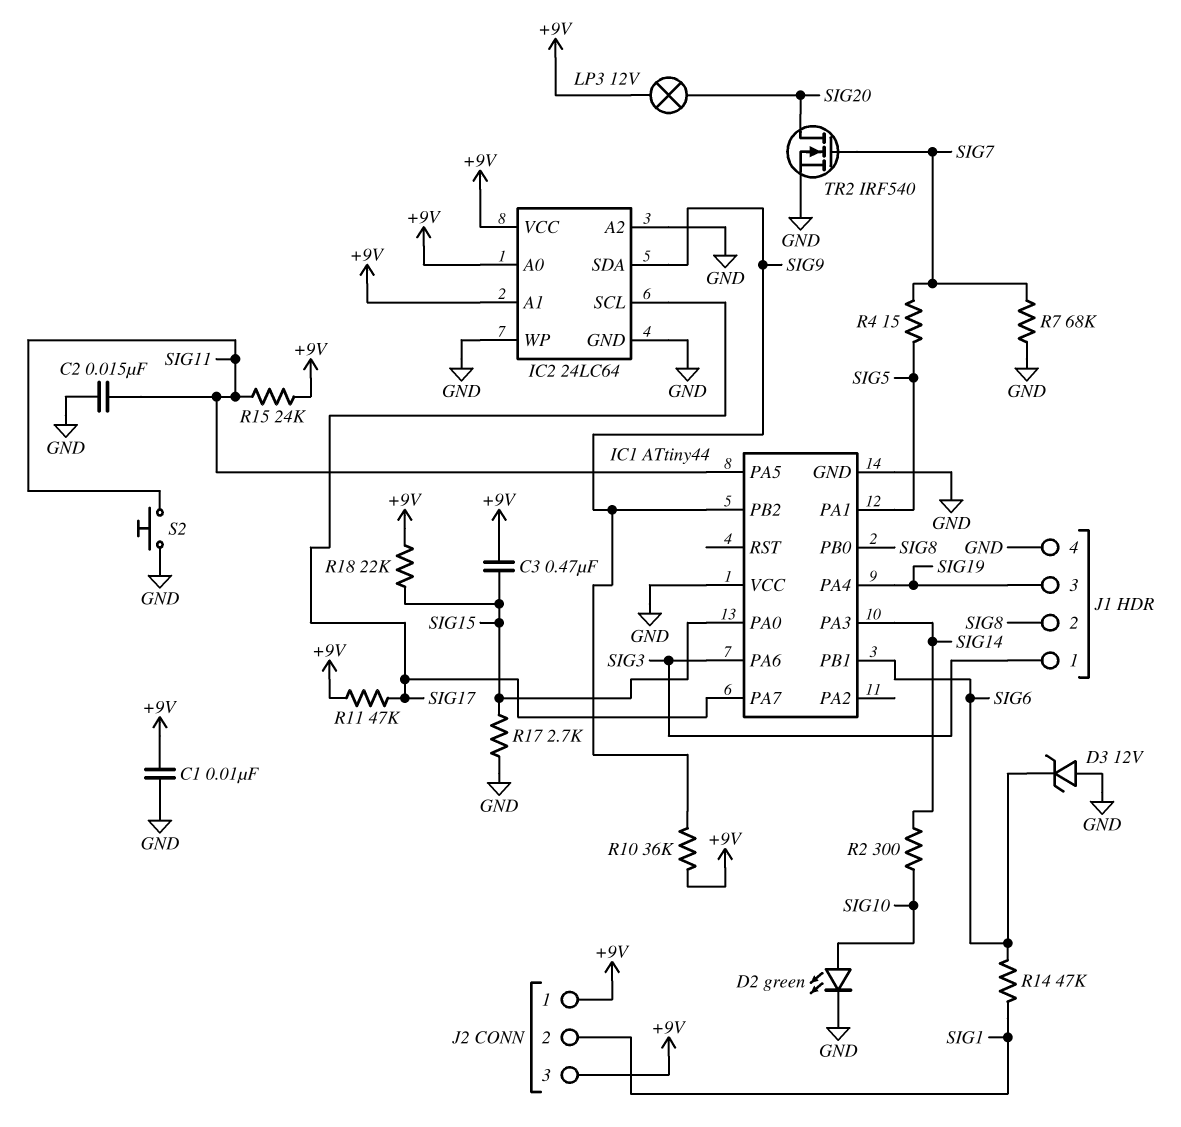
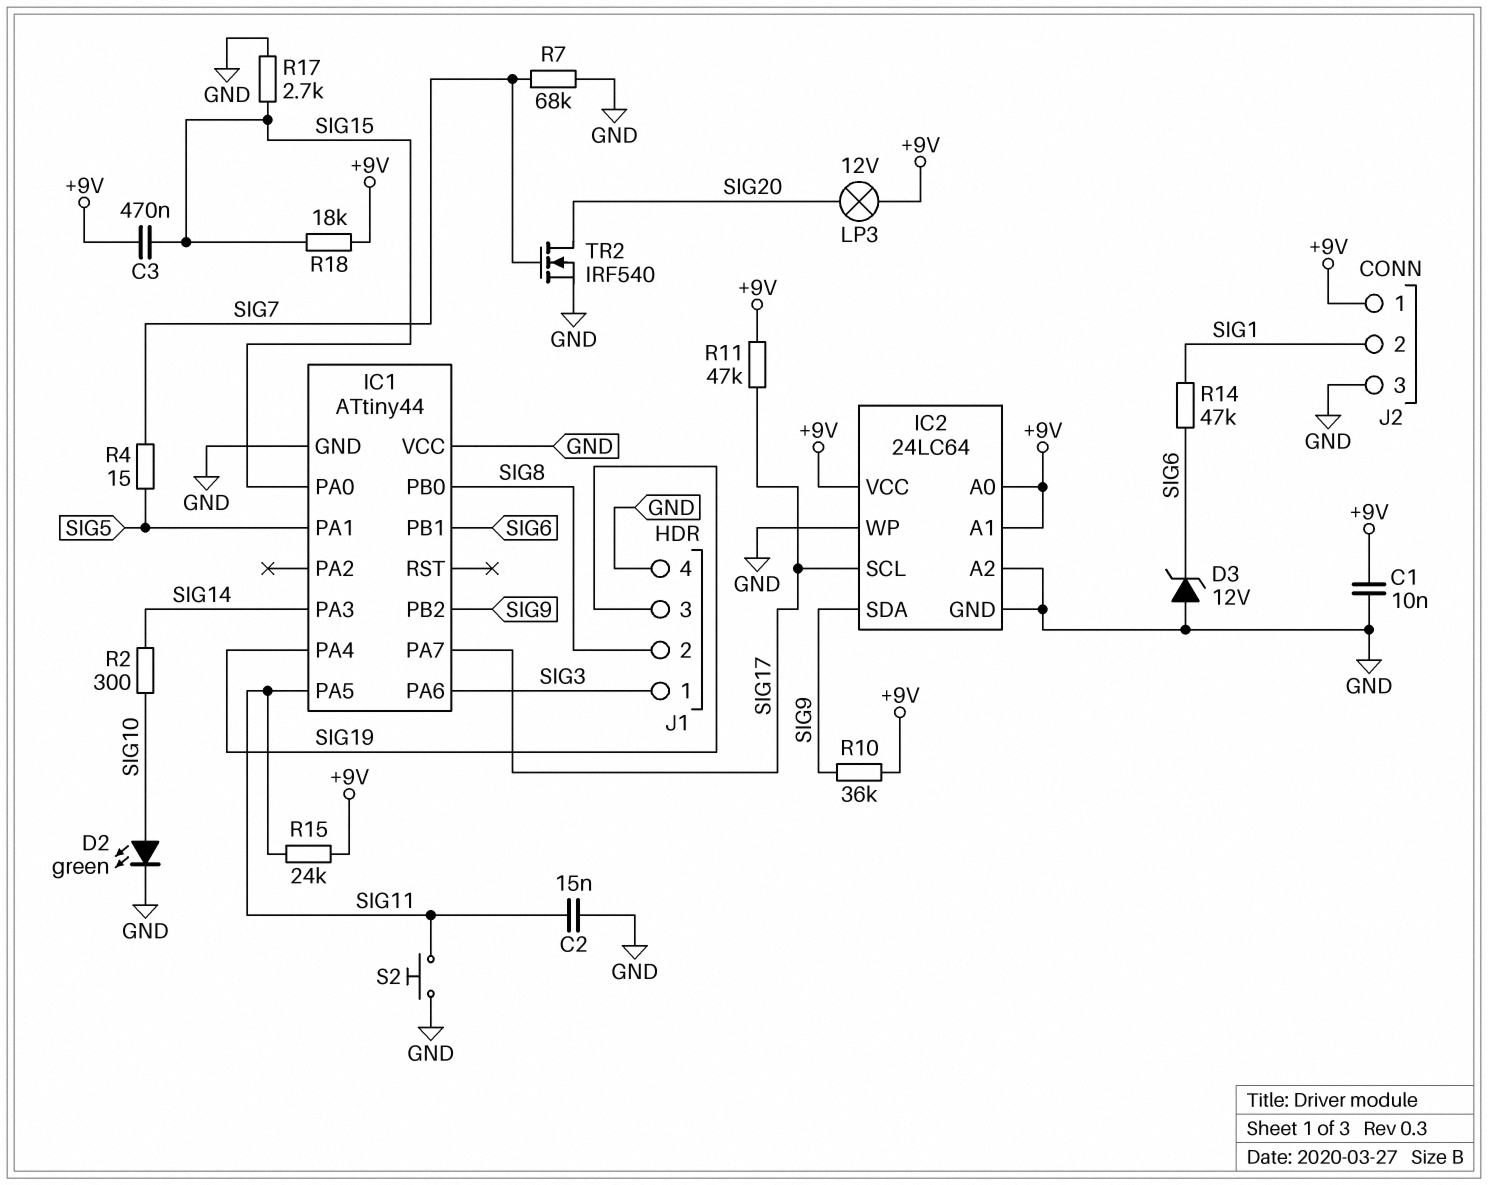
J2 pin 3: +9V -> GND
R18: 22k (+9V, SIG15) -> 18k (+9V, SIG15)

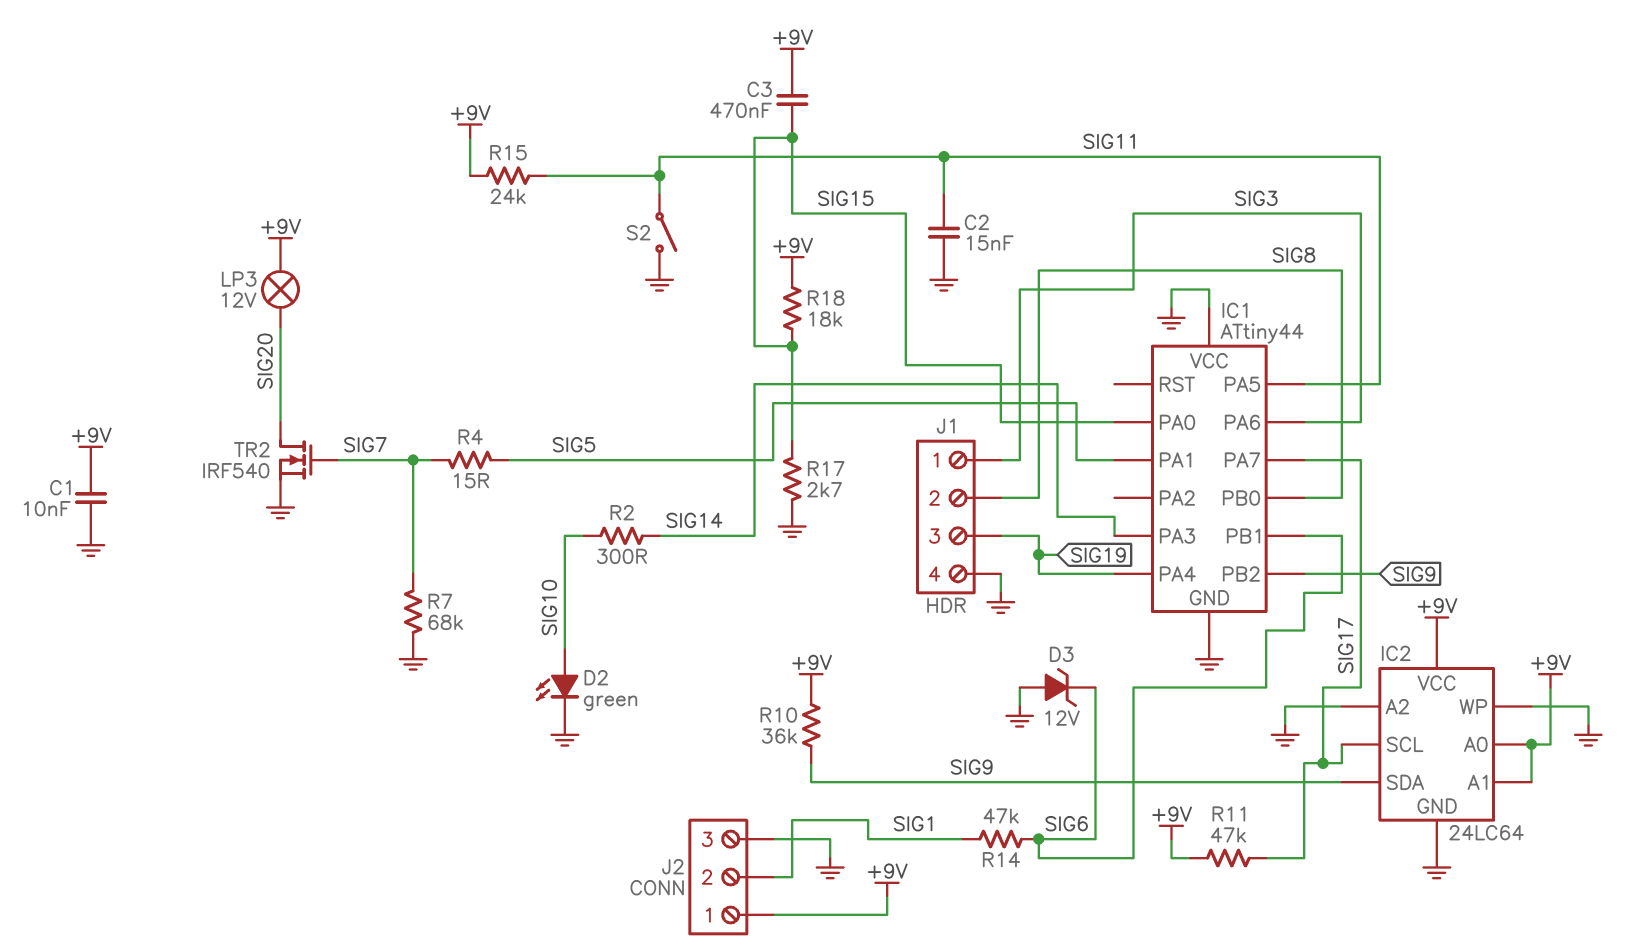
S2: button (GND, SIG11) -> switch (GND, SIG11)

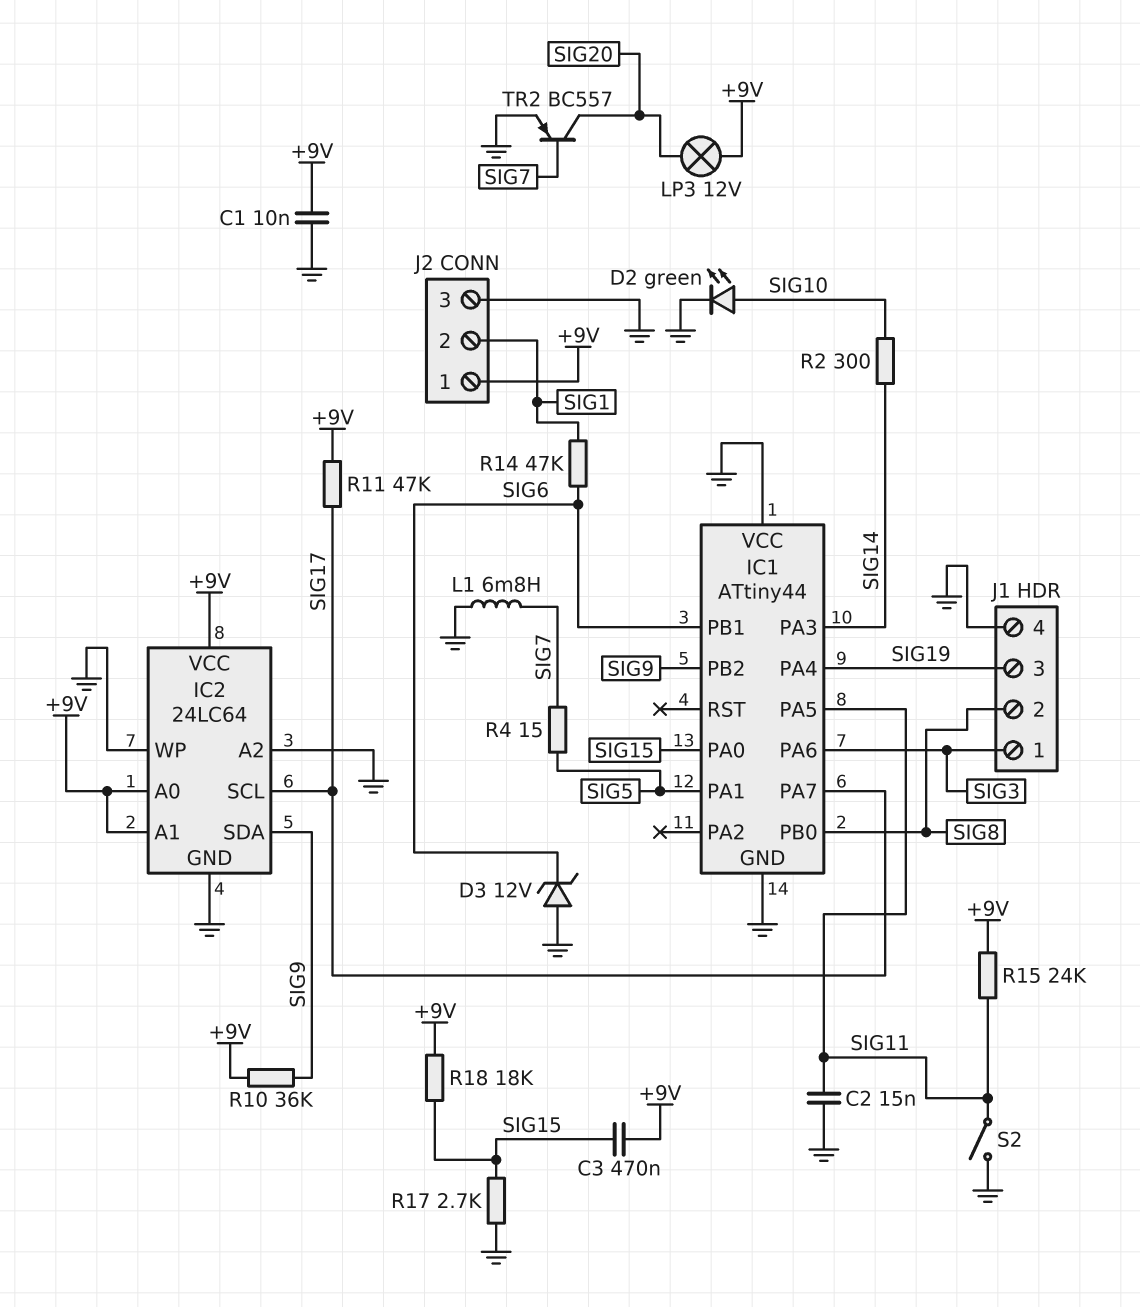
L1: none -> 6.8mH (GND, SIG7)
R7: 68k (GND, SIG7) -> none
TR2: NMOS IRF540 (G SIG7, D SIG20, S GND) -> PNP BC557 (B SIG7, C SIG20, E GND)

